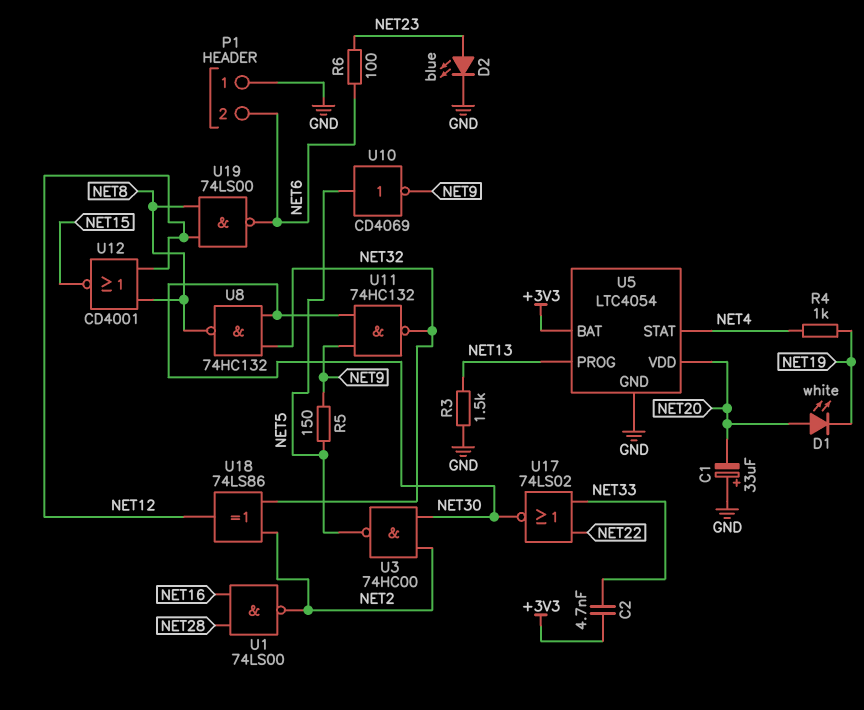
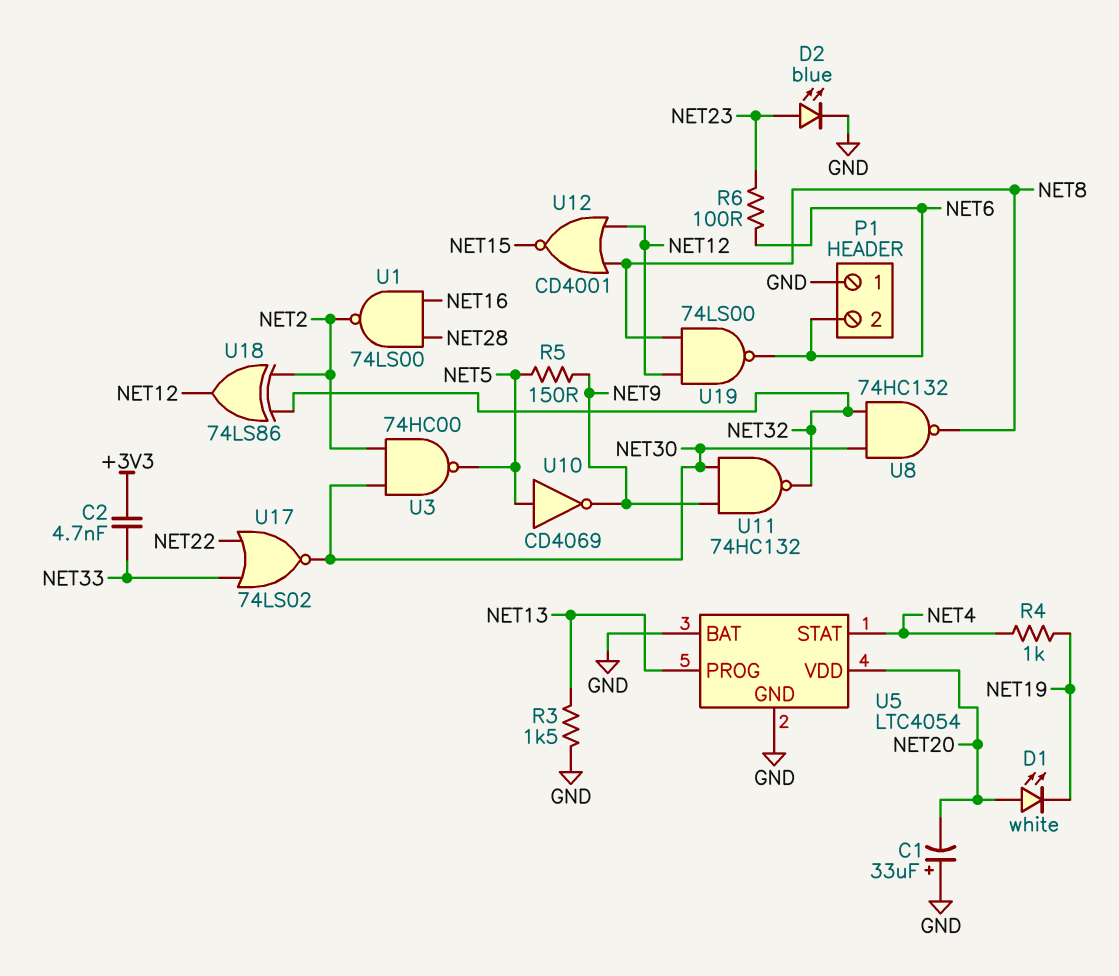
U5 pin BAT: +3V3 -> GND

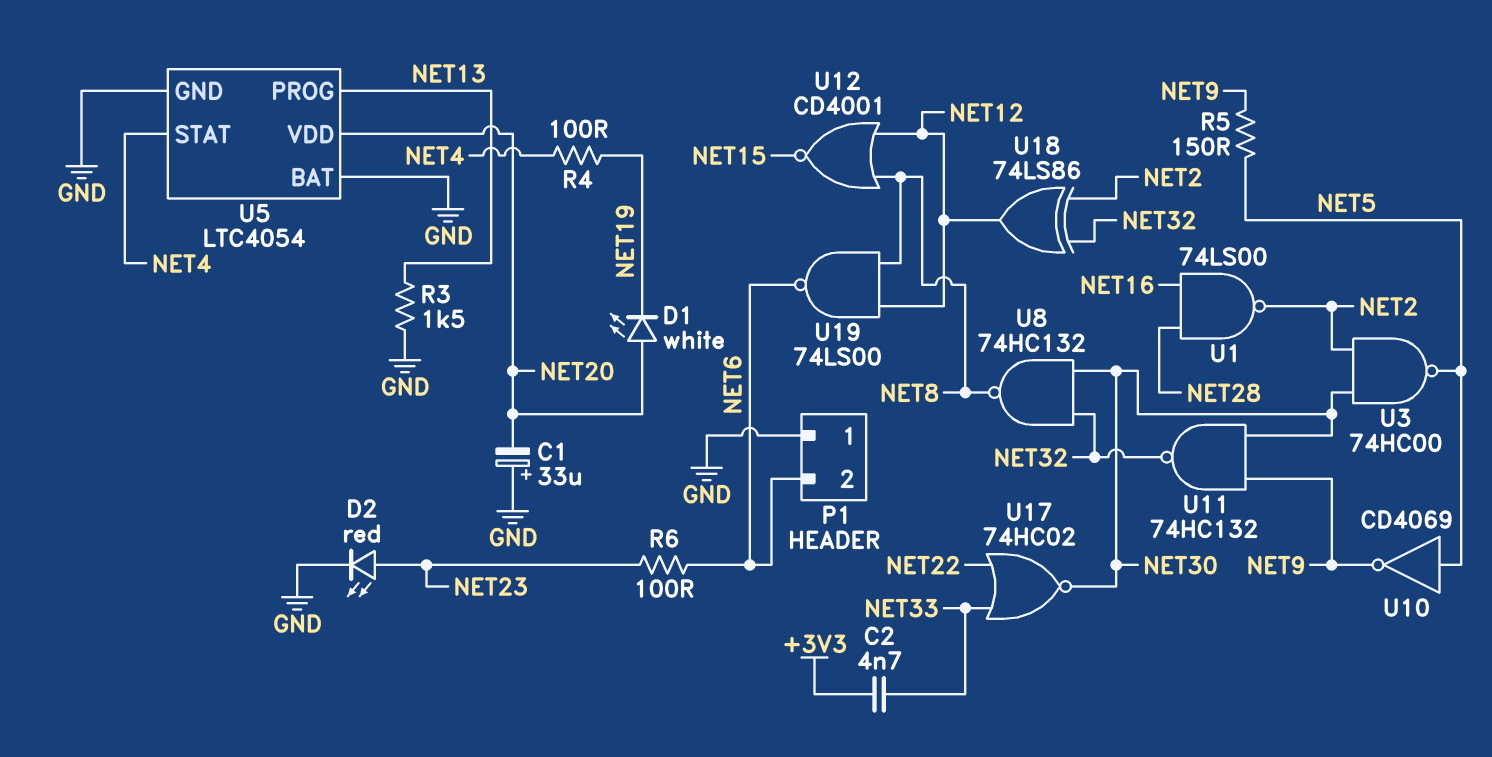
D2: LED blue (A NET23, K GND) -> LED red (A NET23, K GND)
R4: 1k (NET4, NET19) -> 100 (NET4, NET19)
U17: NOR 74LS02 (in NET22, in NET33, out NET30) -> NOR 74HC02 (in NET22, in NET33, out NET30)

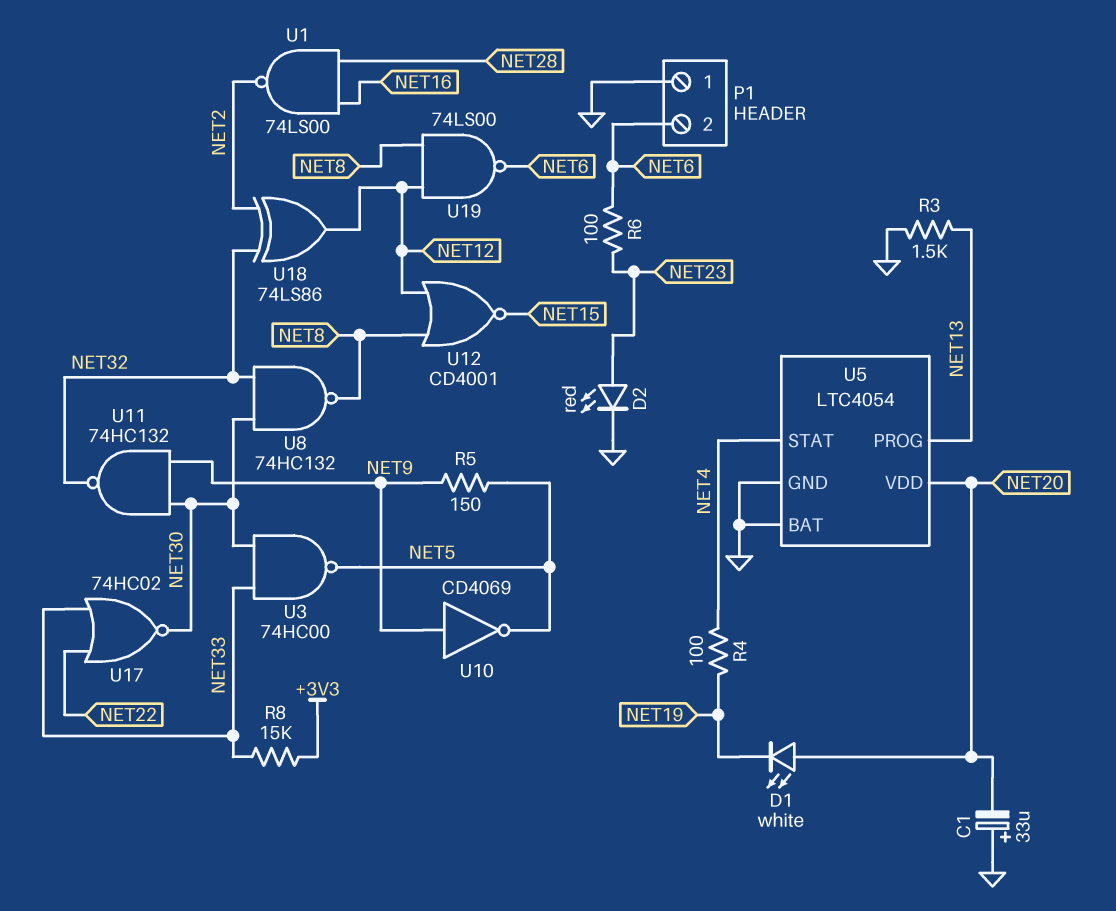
C2: 4.7nF (+3V3, NET33) -> none
R8: none -> 15k (+3V3, NET33)
U3: NAND 74HC00 (in NET2, in NET30, out NET5) -> NAND 74HC00 (in NET30, in NET33, out NET5)
U10: NOT CD4069 (in NET5, out NET9) -> NOT CD4069 (in NET9, out NET5)

